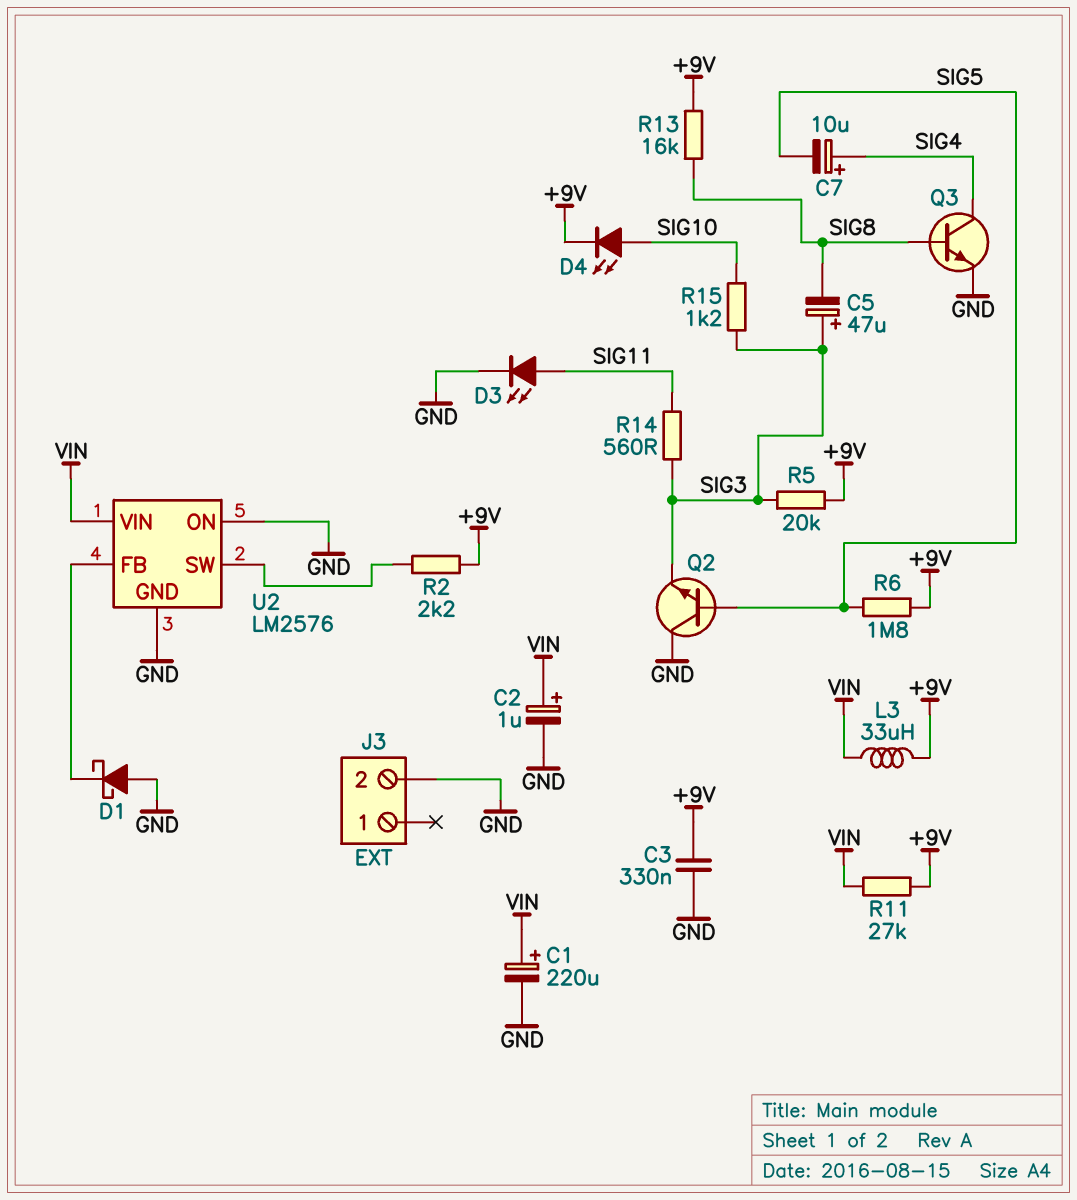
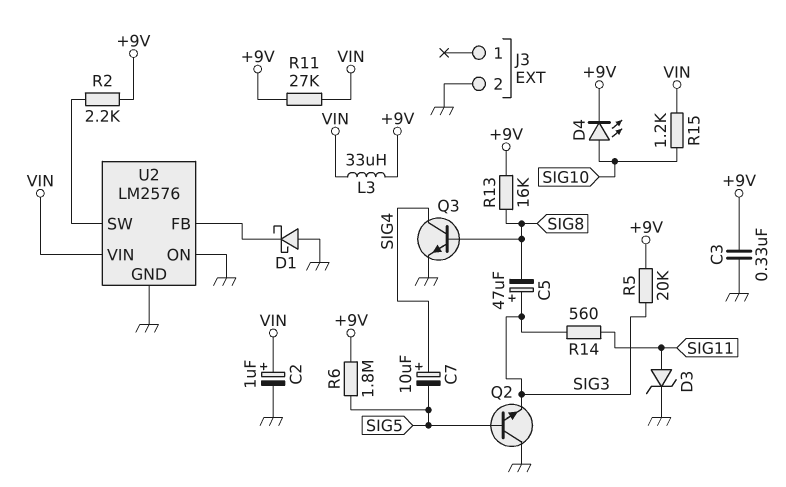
C1: 220uF (plus VIN, minus GND) -> none
D3: LED (A SIG11, K GND) -> zener (A SIG11, K GND)
R15: 1.2k (SIG3, SIG10) -> 1.2k (SIG10, VIN)

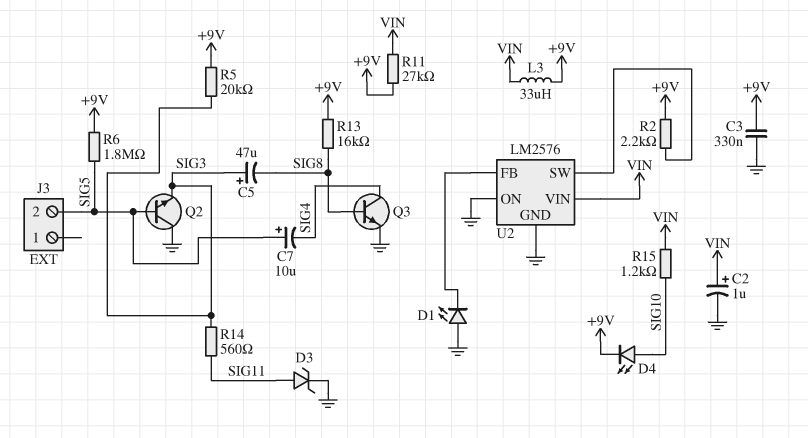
C7: 10uF (plus SIG4, minus SIG5) -> 10uF (plus SIG5, minus SIG4)
D1: schottky (A GND, K U2/FB) -> LED (A GND, K U2/FB)
J3 pin 2: GND -> SIG5

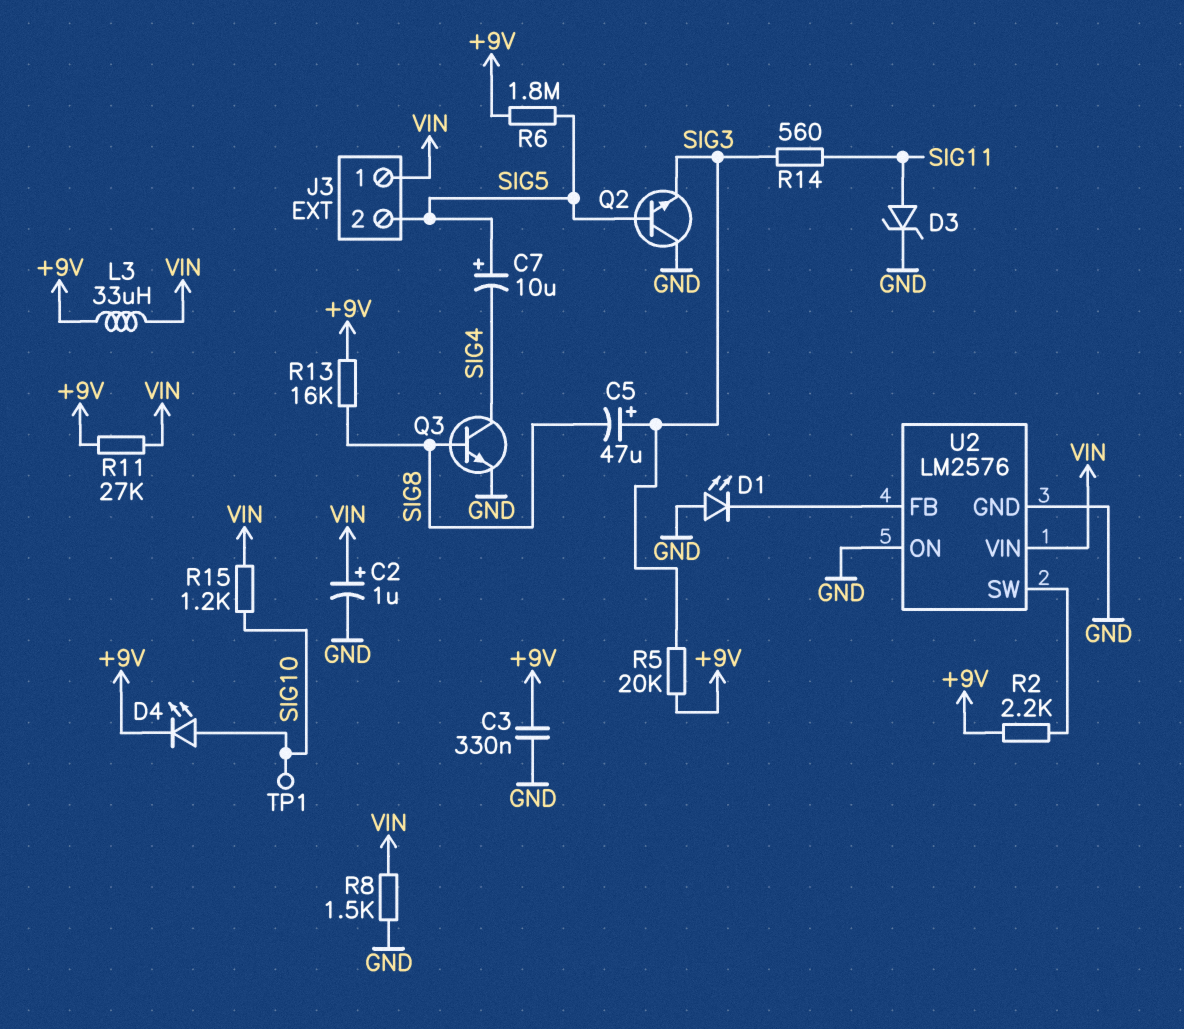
J3 pin 1: none -> VIN
R8: none -> 1.5k (GND, VIN)
TP1: none -> test point (SIG10)

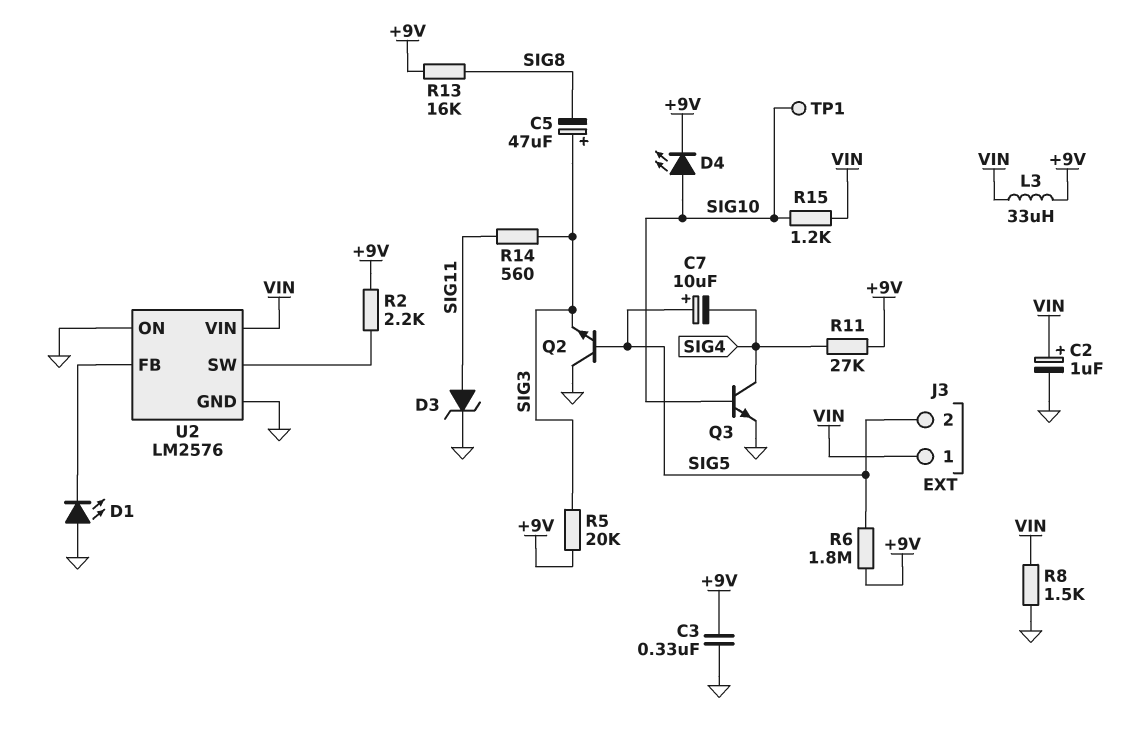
Q3: NPN (B SIG8, C SIG4, E GND) -> NPN (B SIG10, C SIG4, E GND)
R11: 27k (+9V, VIN) -> 27k (+9V, SIG4)

